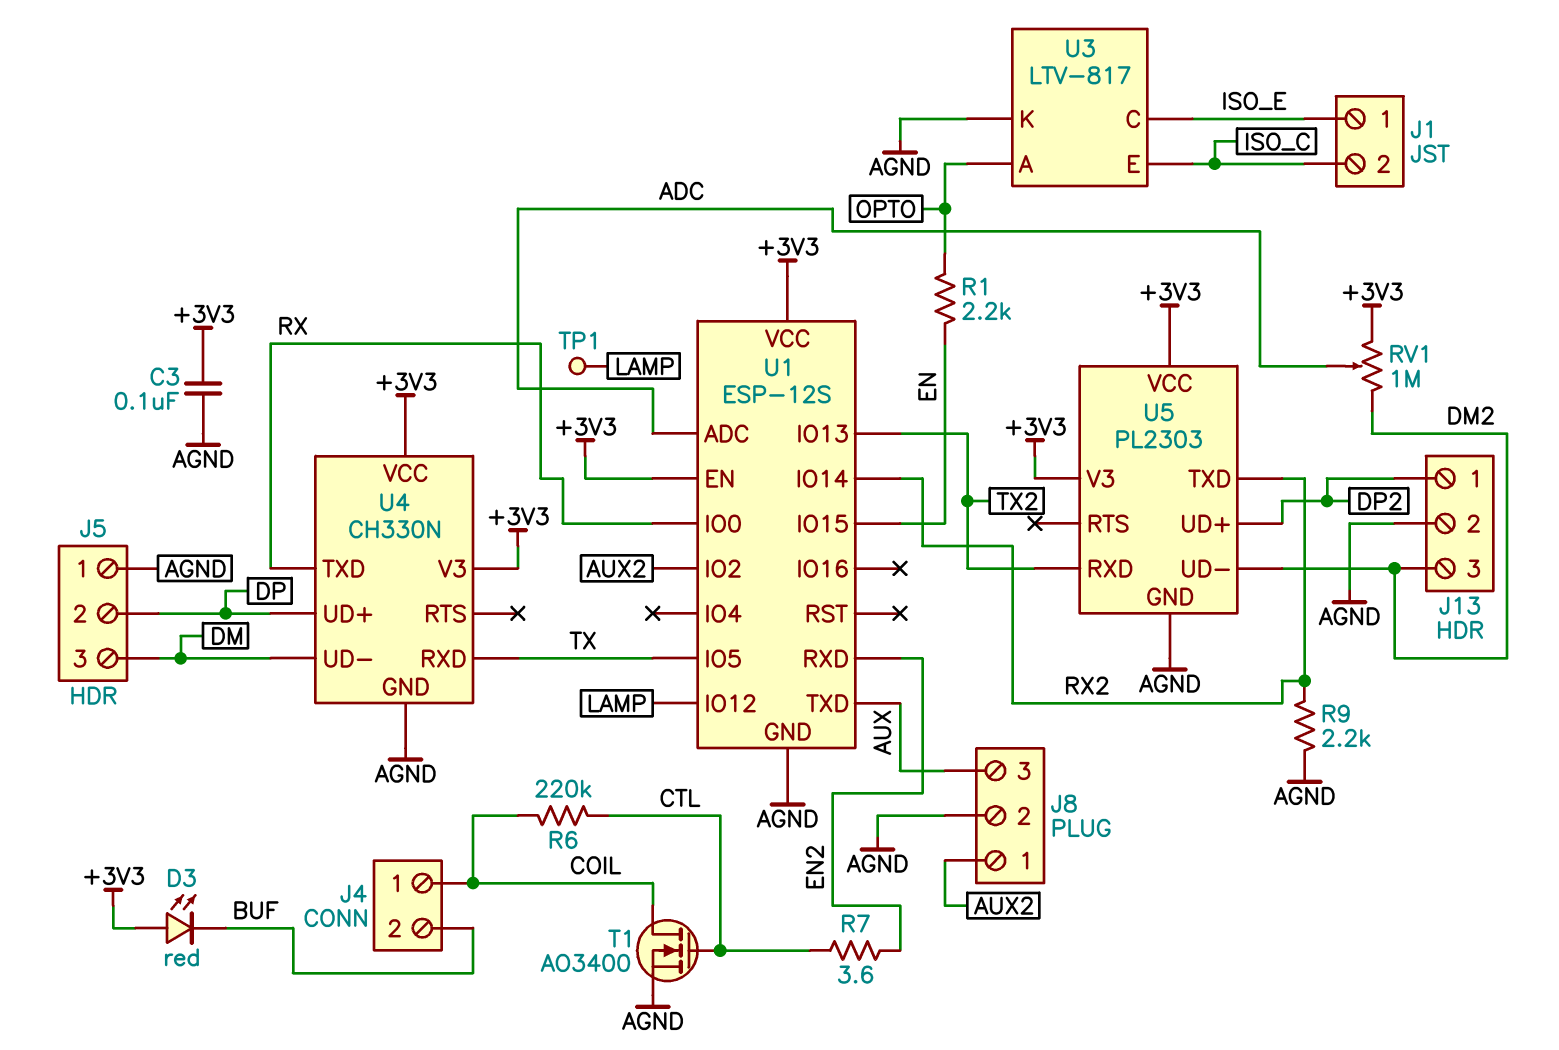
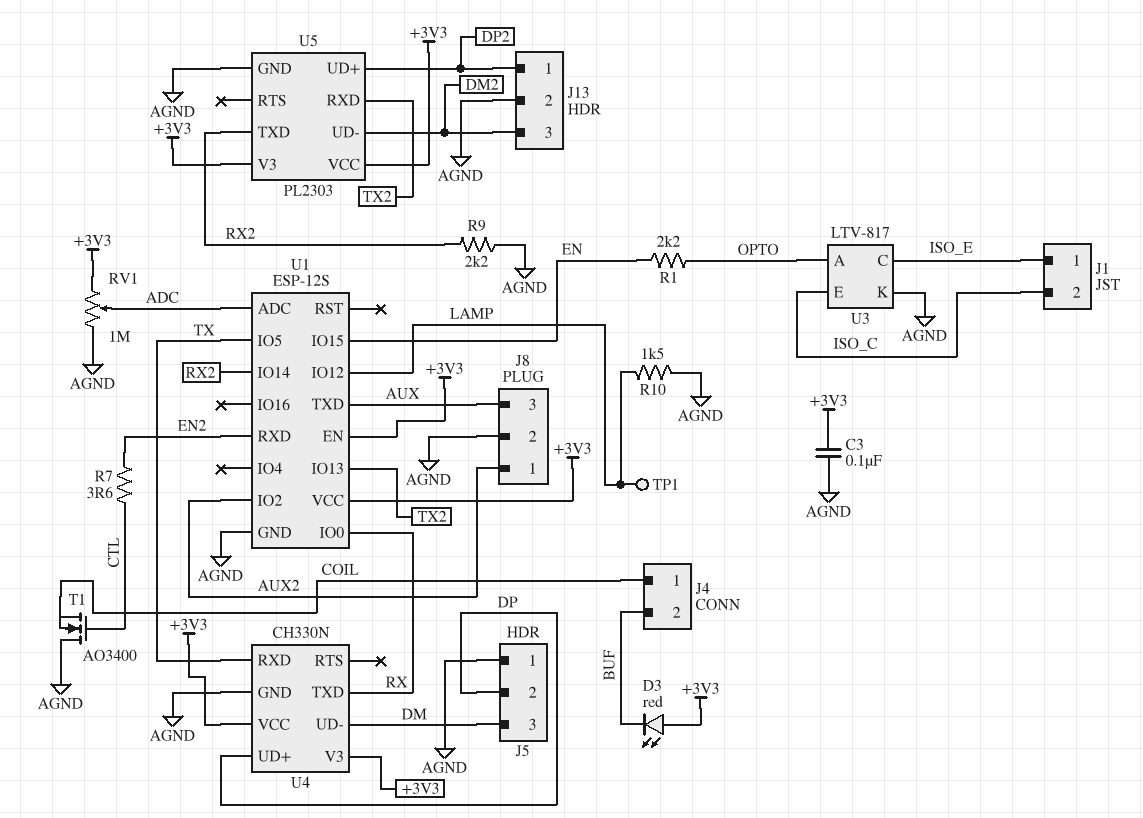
R6: 220k (COIL, CTL) -> none
R10: none -> 1.5k (AGND, LAMP)
RV1: 1M (+3V3, DM2, wiper ADC) -> 1M (+3V3, AGND, wiper ADC)
T1: NMOS AO3400 (G CTL, D COIL, S AGND) -> NMOS AO3400 (G CTL, D AGND, S COIL)

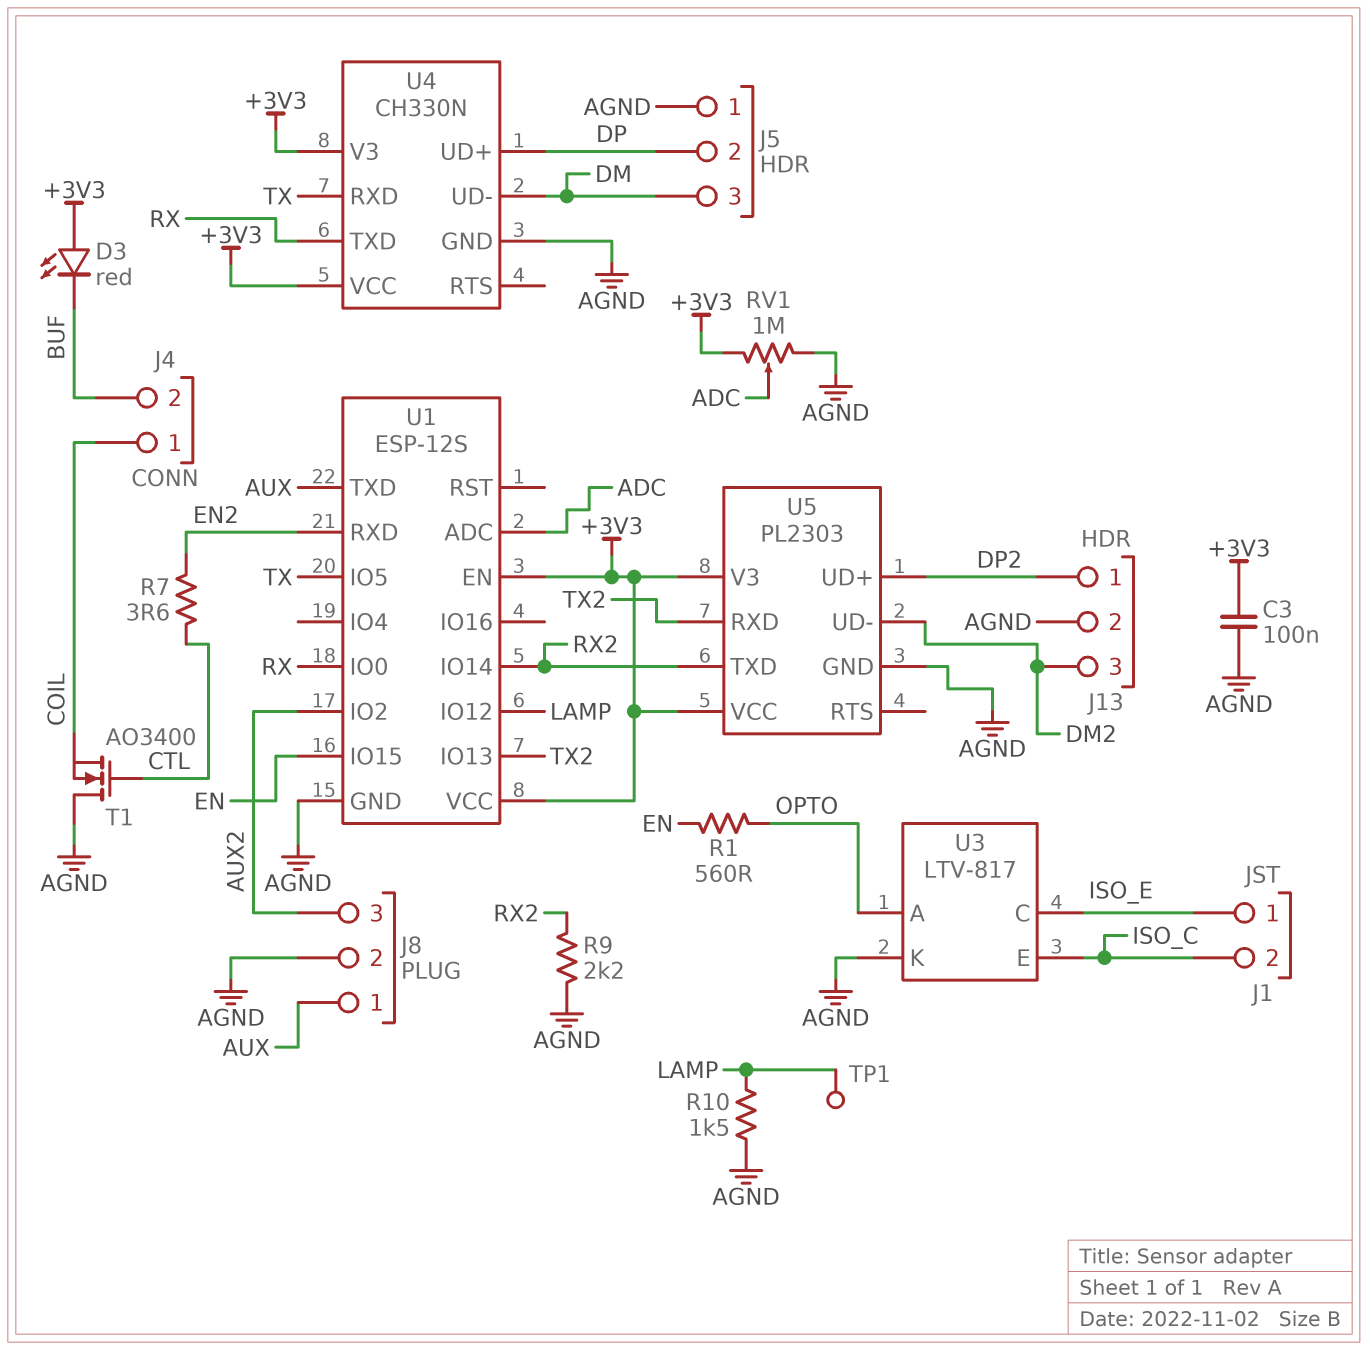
J8 pin 1: AUX2 -> AUX
J8 pin 3: AUX -> AUX2
R1: 2.2k (EN, OPTO) -> 560 (EN, OPTO)

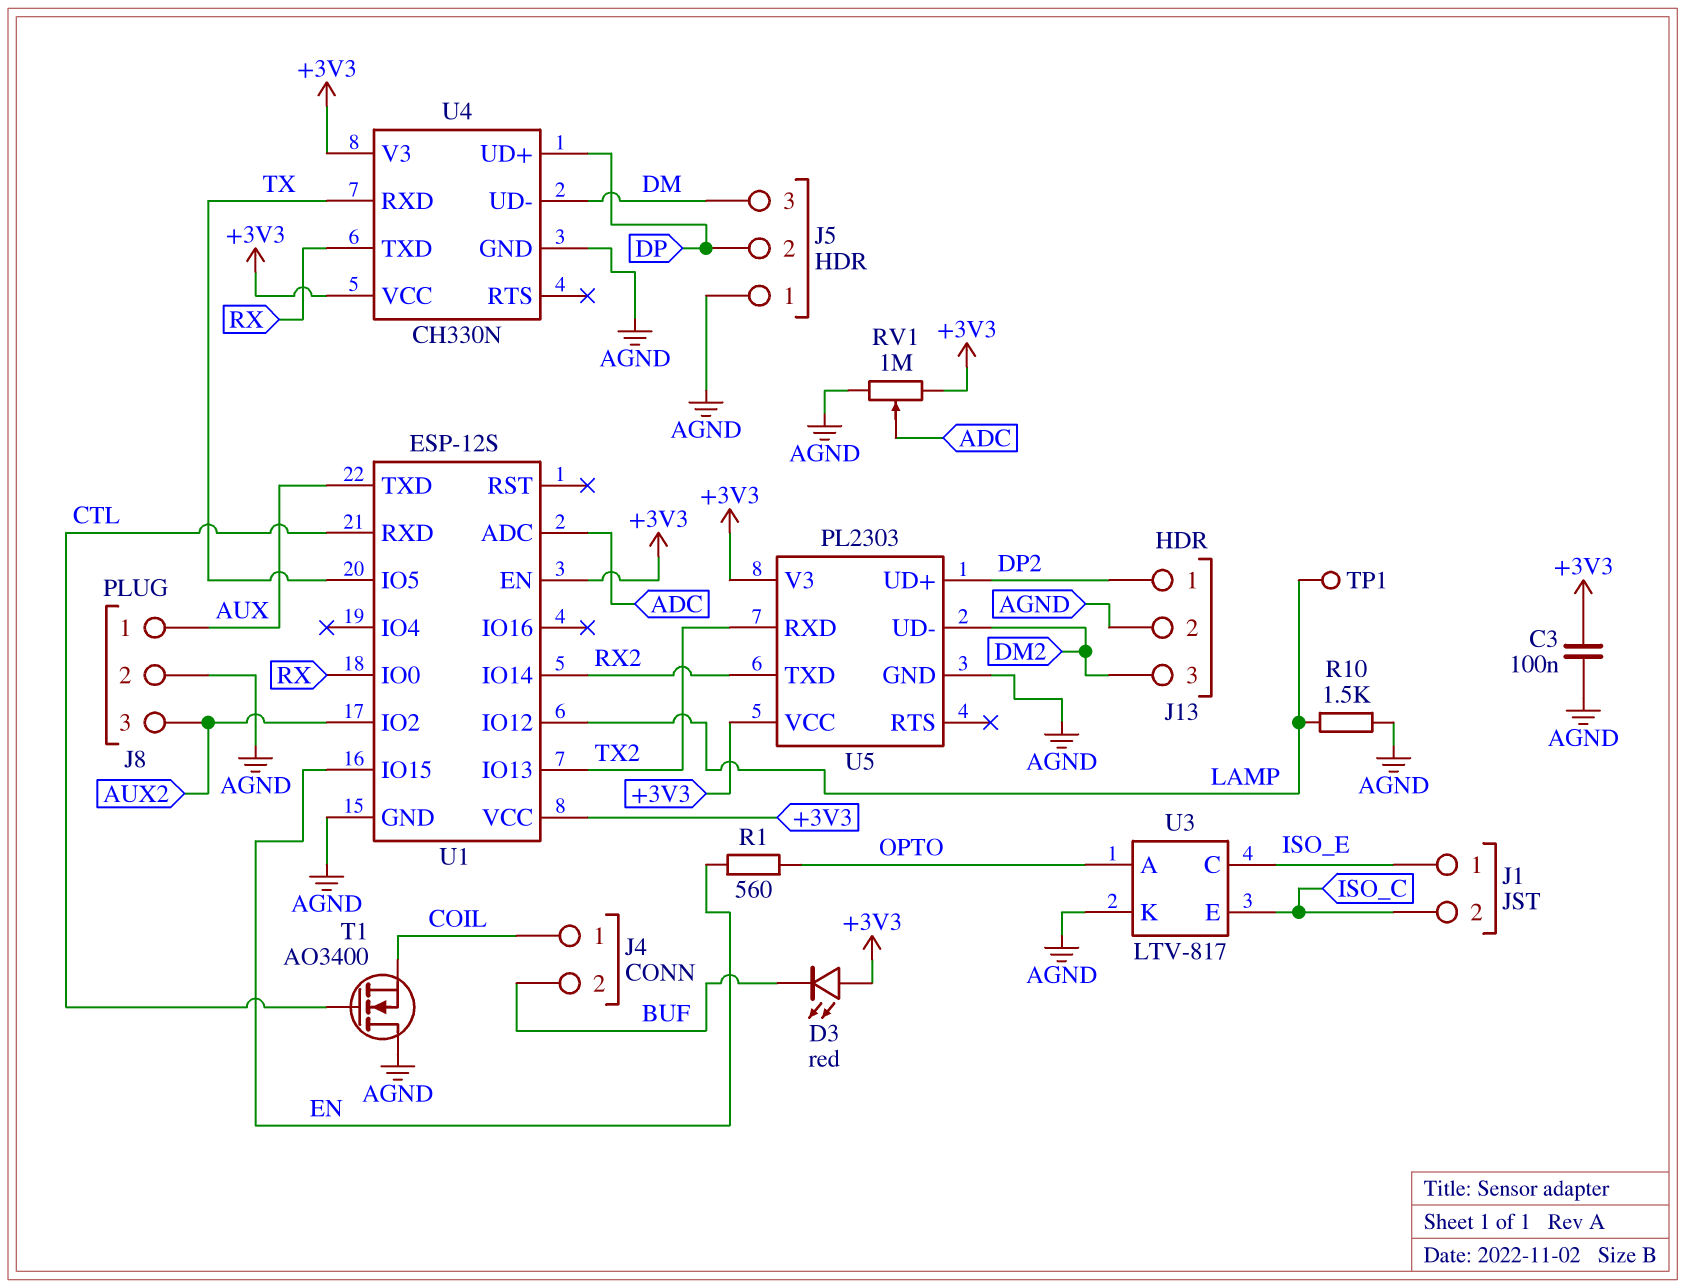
R7: 3.6 (CTL, EN2) -> none
R9: 2.2k (AGND, RX2) -> none
U1 pin RXD: EN2 -> CTL

